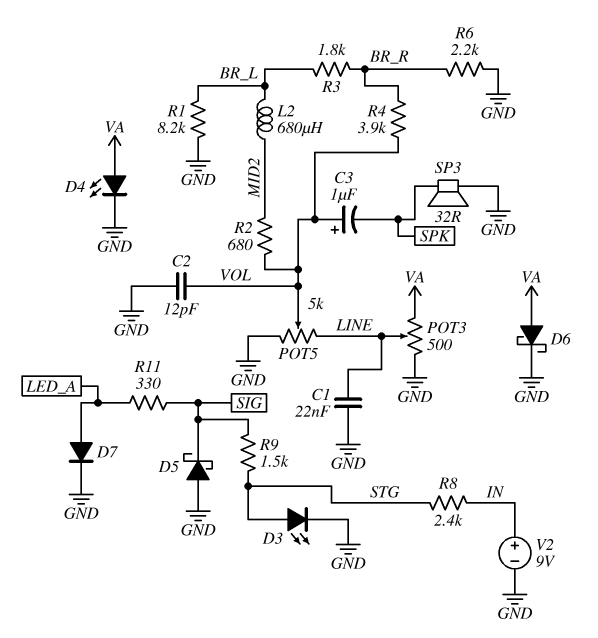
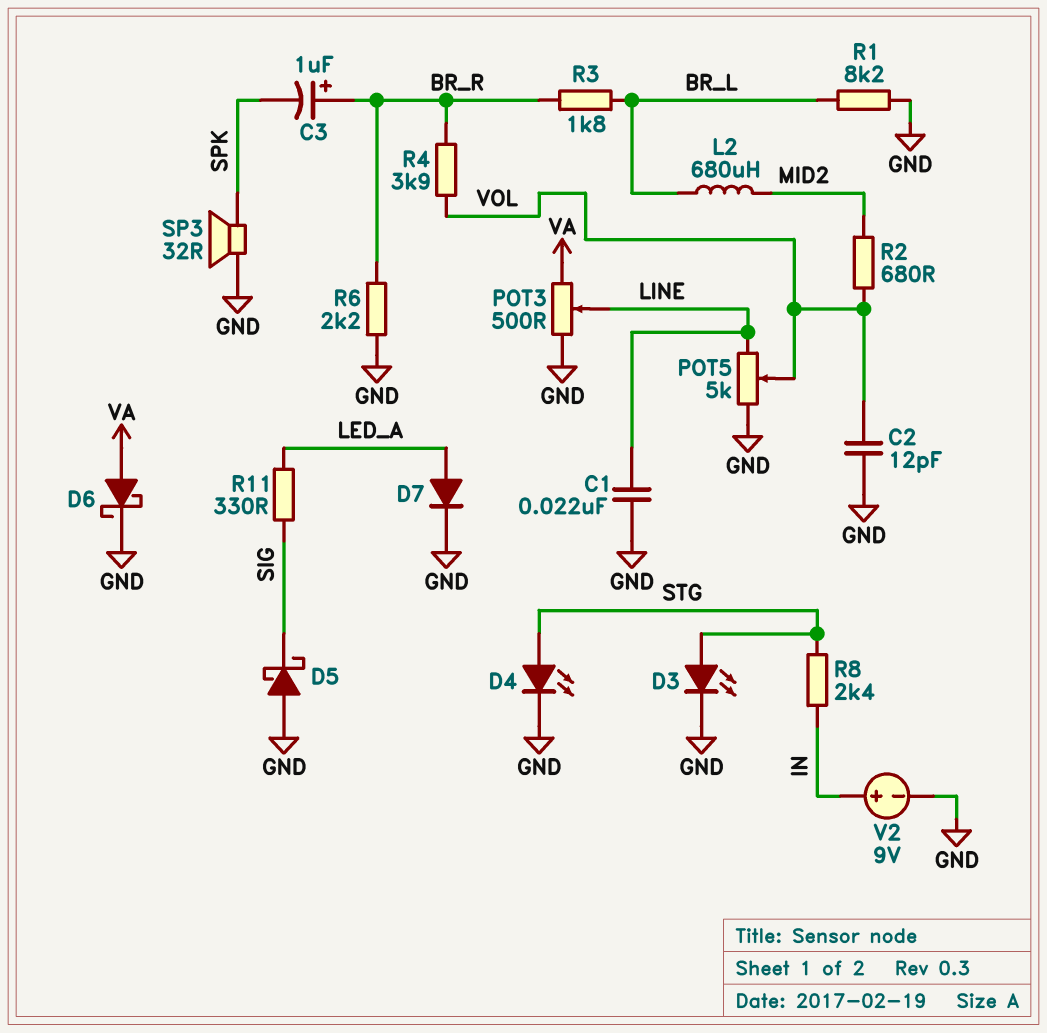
C3: 1uF (plus VOL, minus SPK) -> 1uF (plus BR_R, minus SPK)
D4: LED (A VA, K GND) -> LED (A STG, K GND)
R9: 1.5k (SIG, STG) -> none

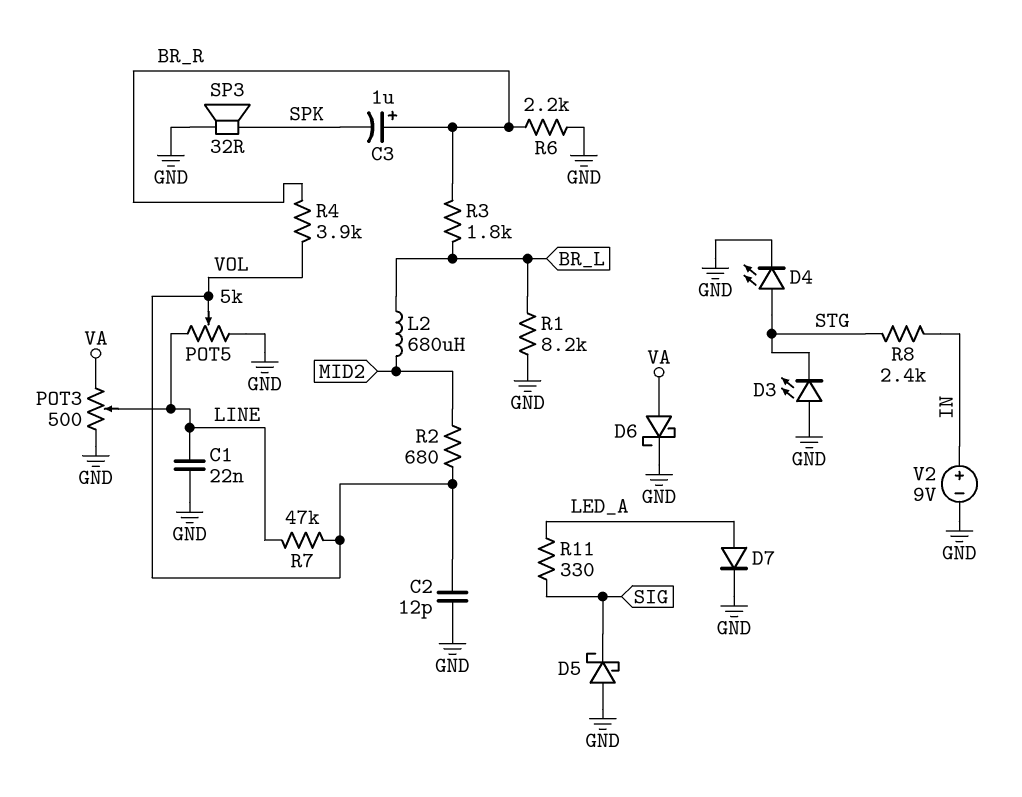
D3: LED (A STG, K GND) -> LED (A GND, K STG)
R7: none -> 47k (LINE, VOL)

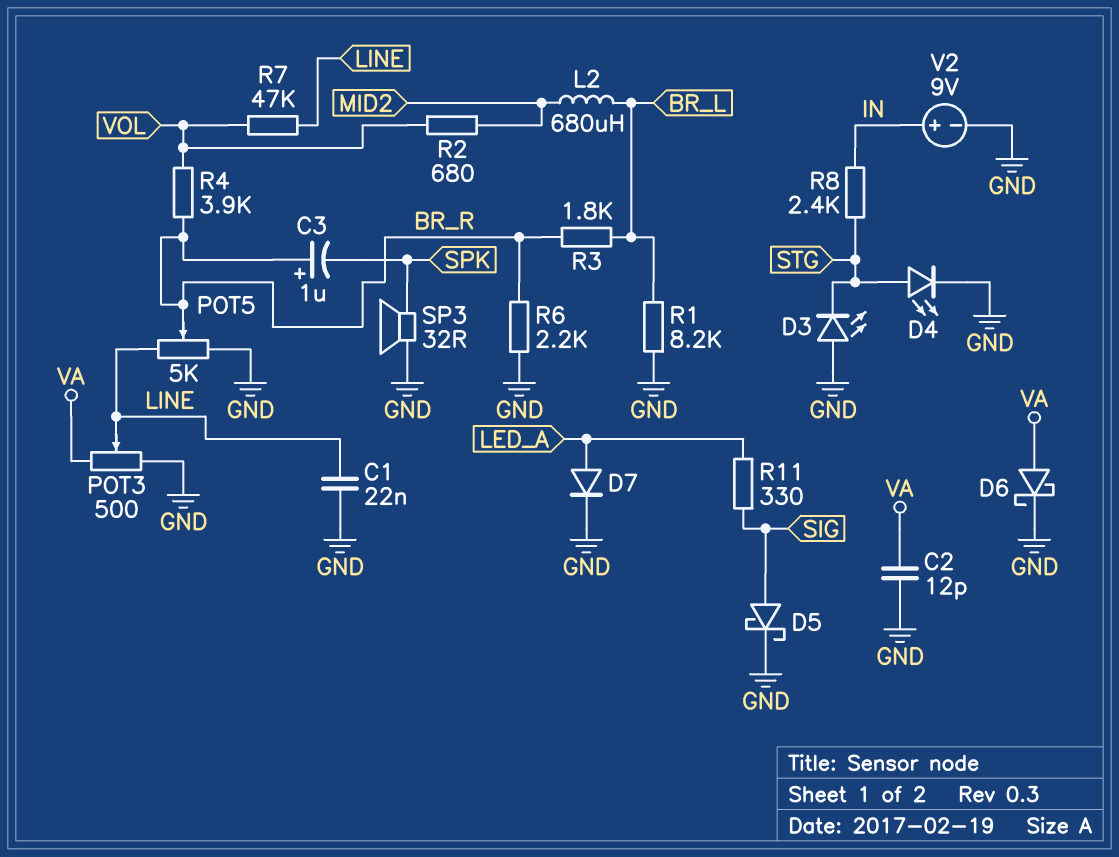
C2: 12pF (GND, VOL) -> 12pF (GND, VA)
D5: schottky (A GND, K SIG) -> schottky (A SIG, K GND)
POT5: 5k (GND, LINE, wiper VOL) -> 5k (GND, LINE, wiper BR_R)

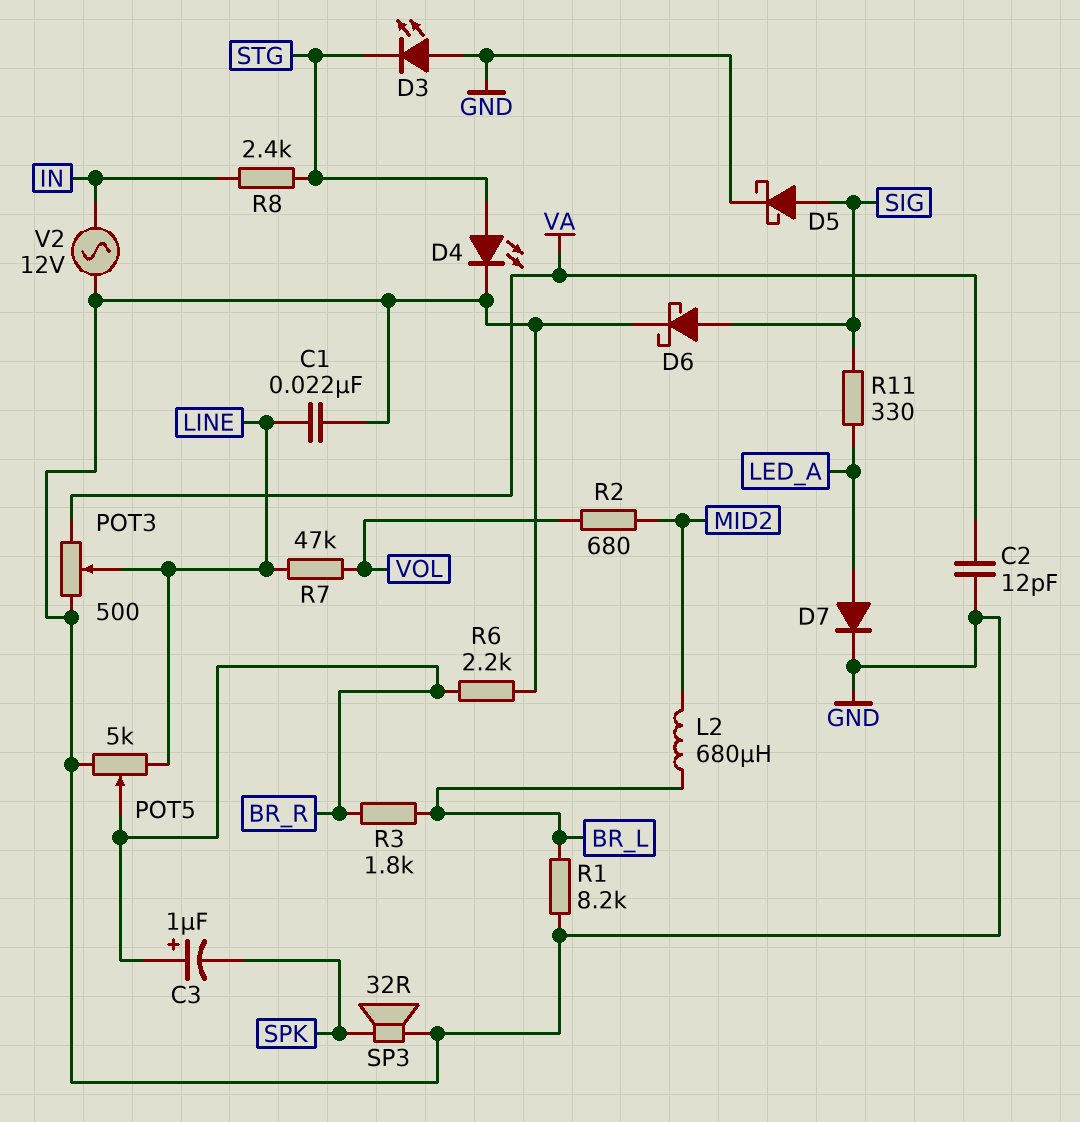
D6: schottky (A VA, K GND) -> schottky (A SIG, K GND)
R4: 3.9k (BR_R, VOL) -> none
V2: 9V (plus IN, minus GND) -> AC 12V (GND, IN)

